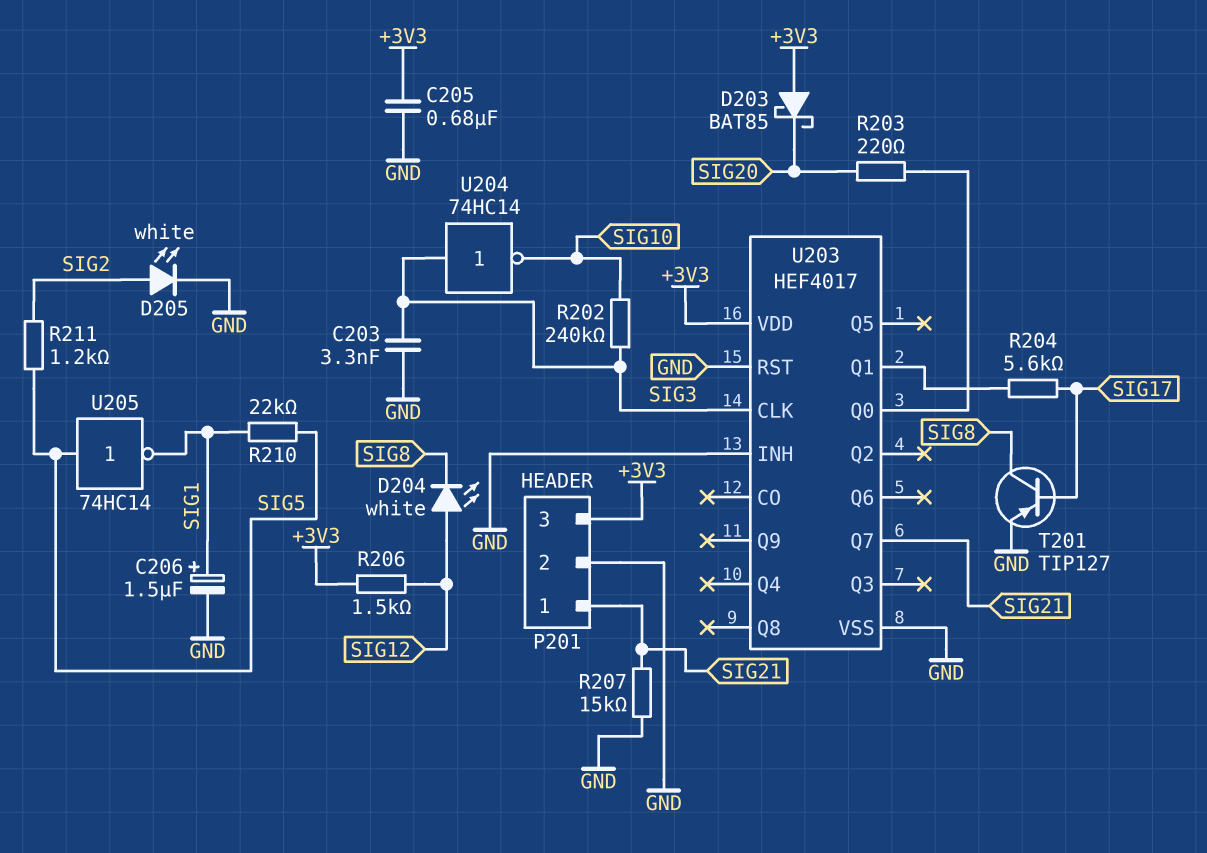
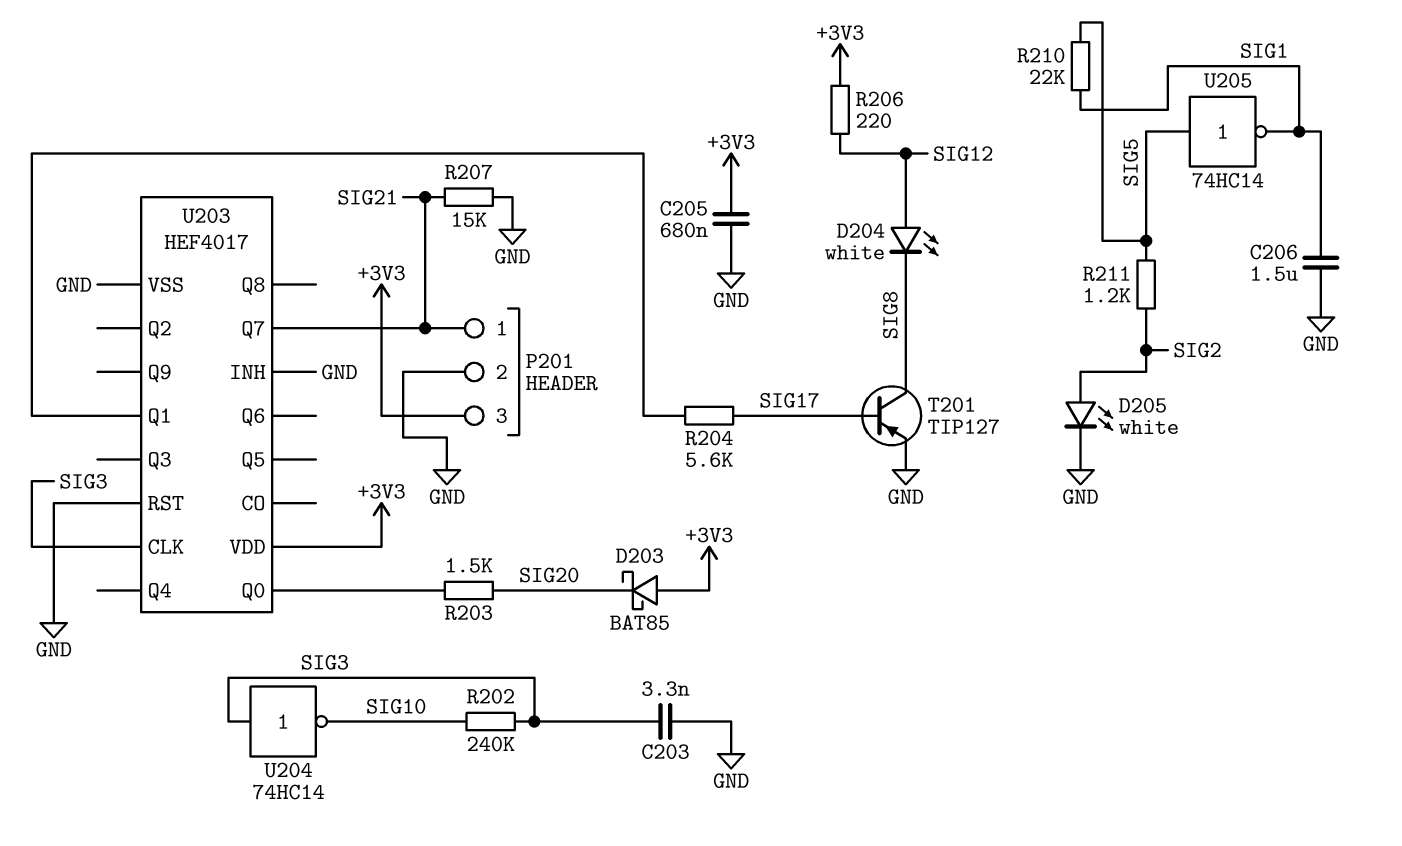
C206: 1.5uF (plus SIG1, minus GND) -> 1.5uF (GND, SIG1)
R203: 220 (SIG20, U203/Q0) -> 1.5k (SIG20, U203/Q0)
R206: 1.5k (+3V3, SIG12) -> 220 (+3V3, SIG12)

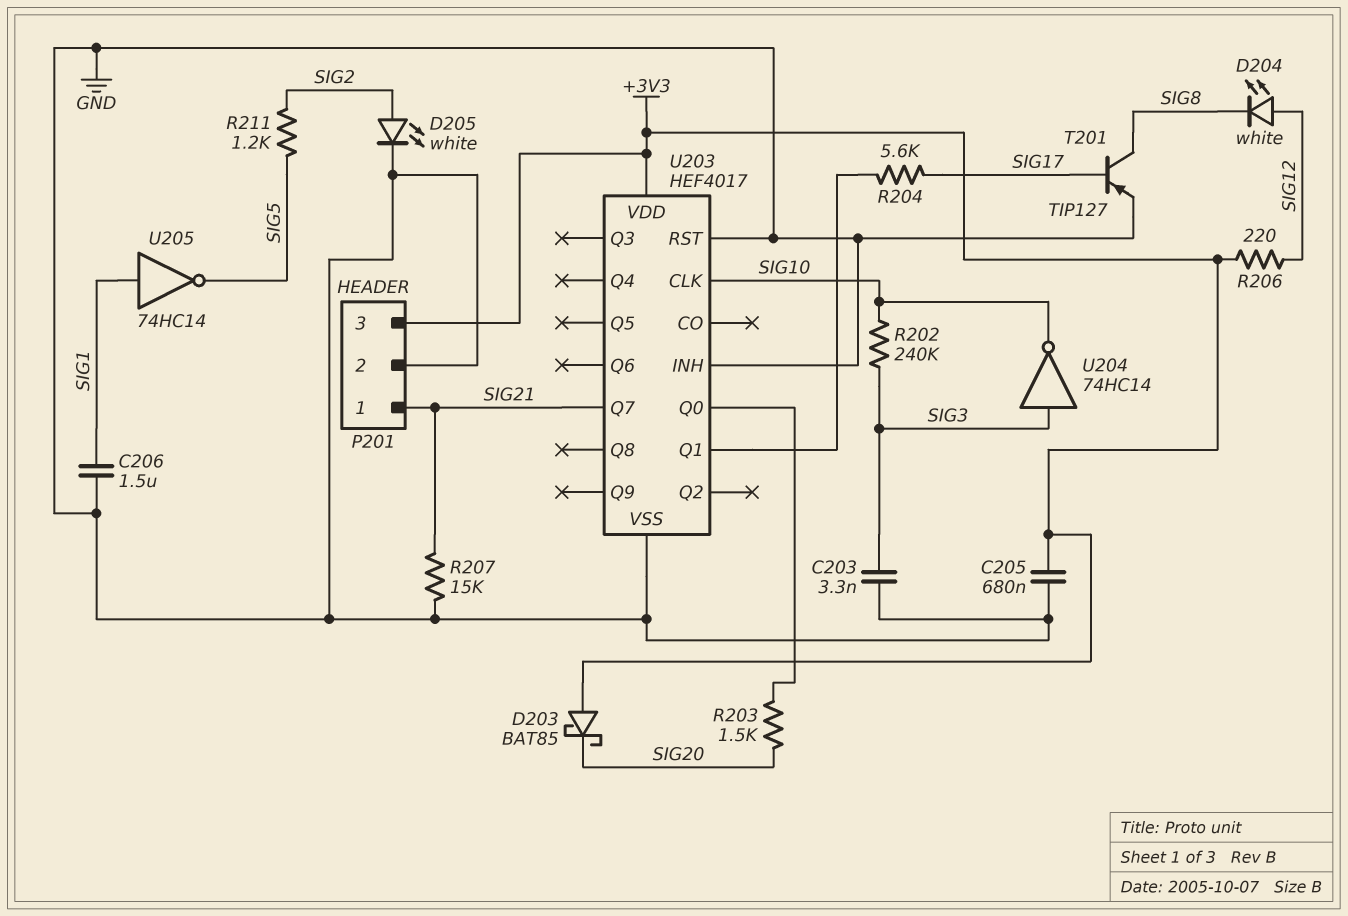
R210: 22k (SIG1, SIG5) -> none
U203 pin CLK: SIG3 -> SIG10
U205: NOT 74HC14 (in SIG5, out SIG1) -> NOT 74HC14 (in SIG1, out SIG5)

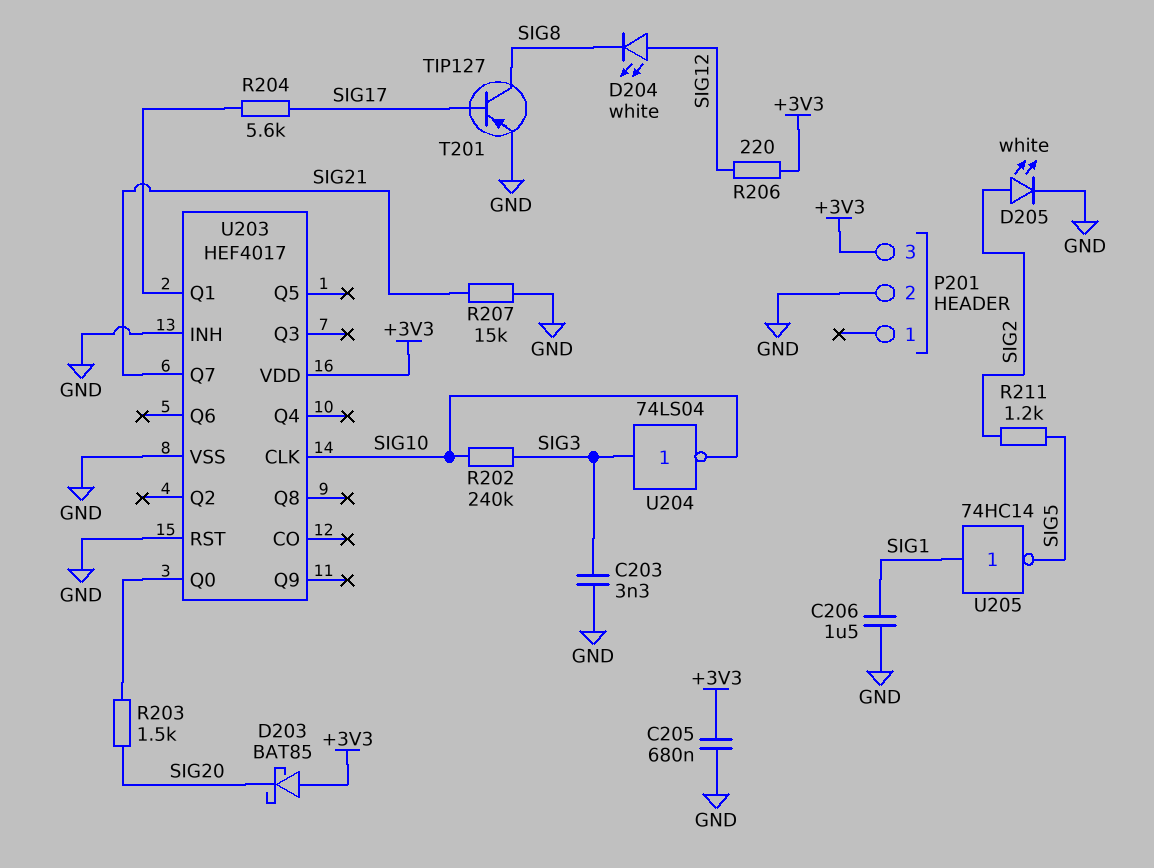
P201 pin 1: SIG21 -> none
U204: NOT 74HC14 (in SIG3, out SIG10) -> NOT 74LS04 (in SIG3, out SIG10)

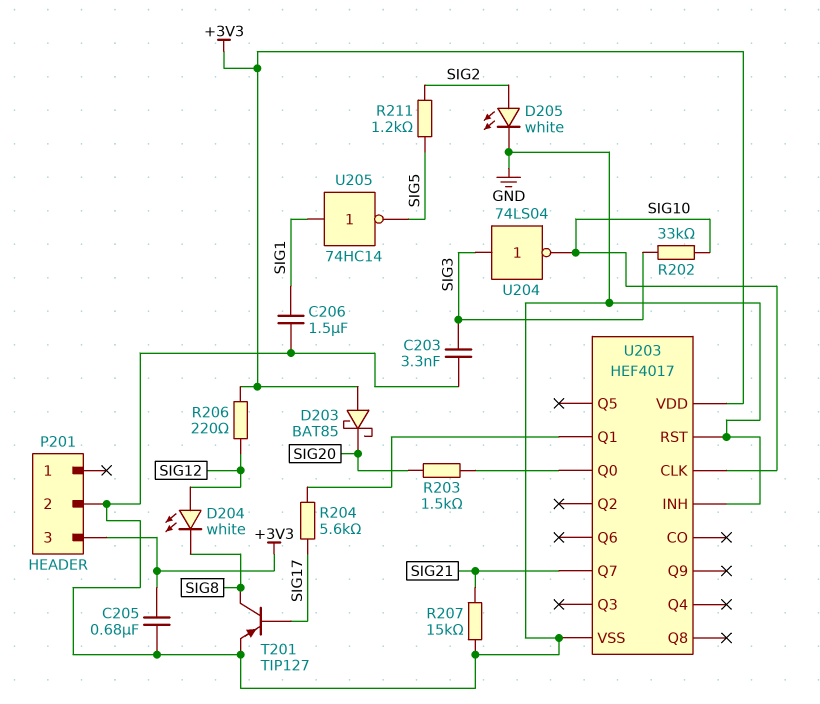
R202: 240k (SIG3, SIG10) -> 33k (SIG3, SIG10)

